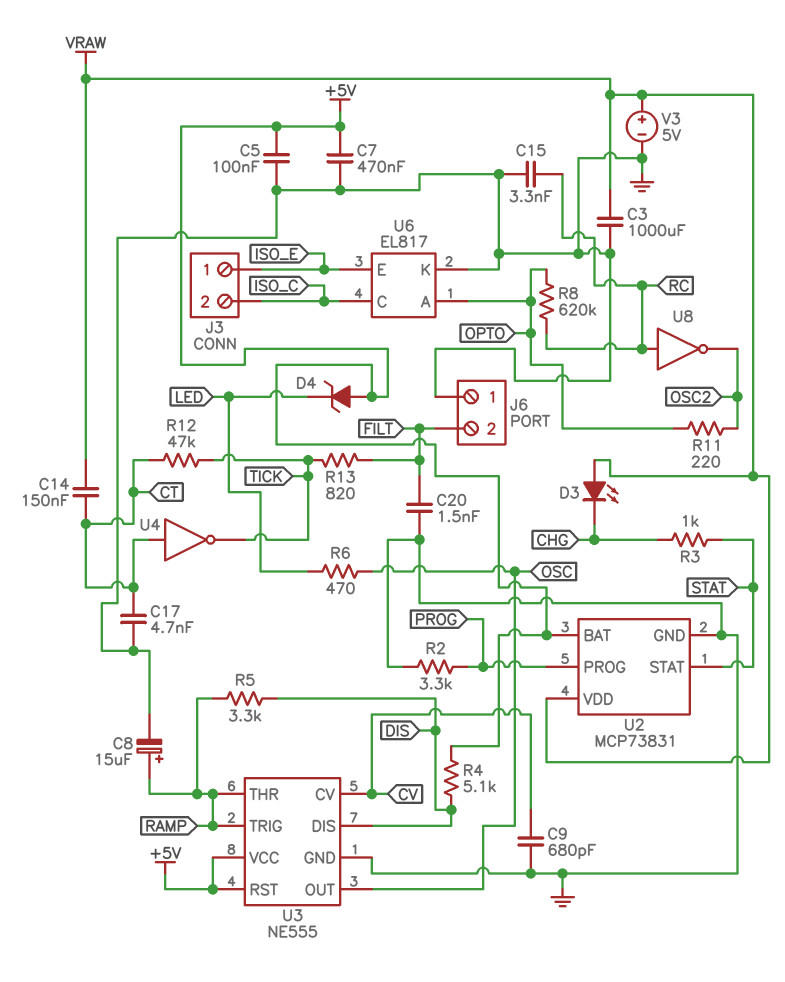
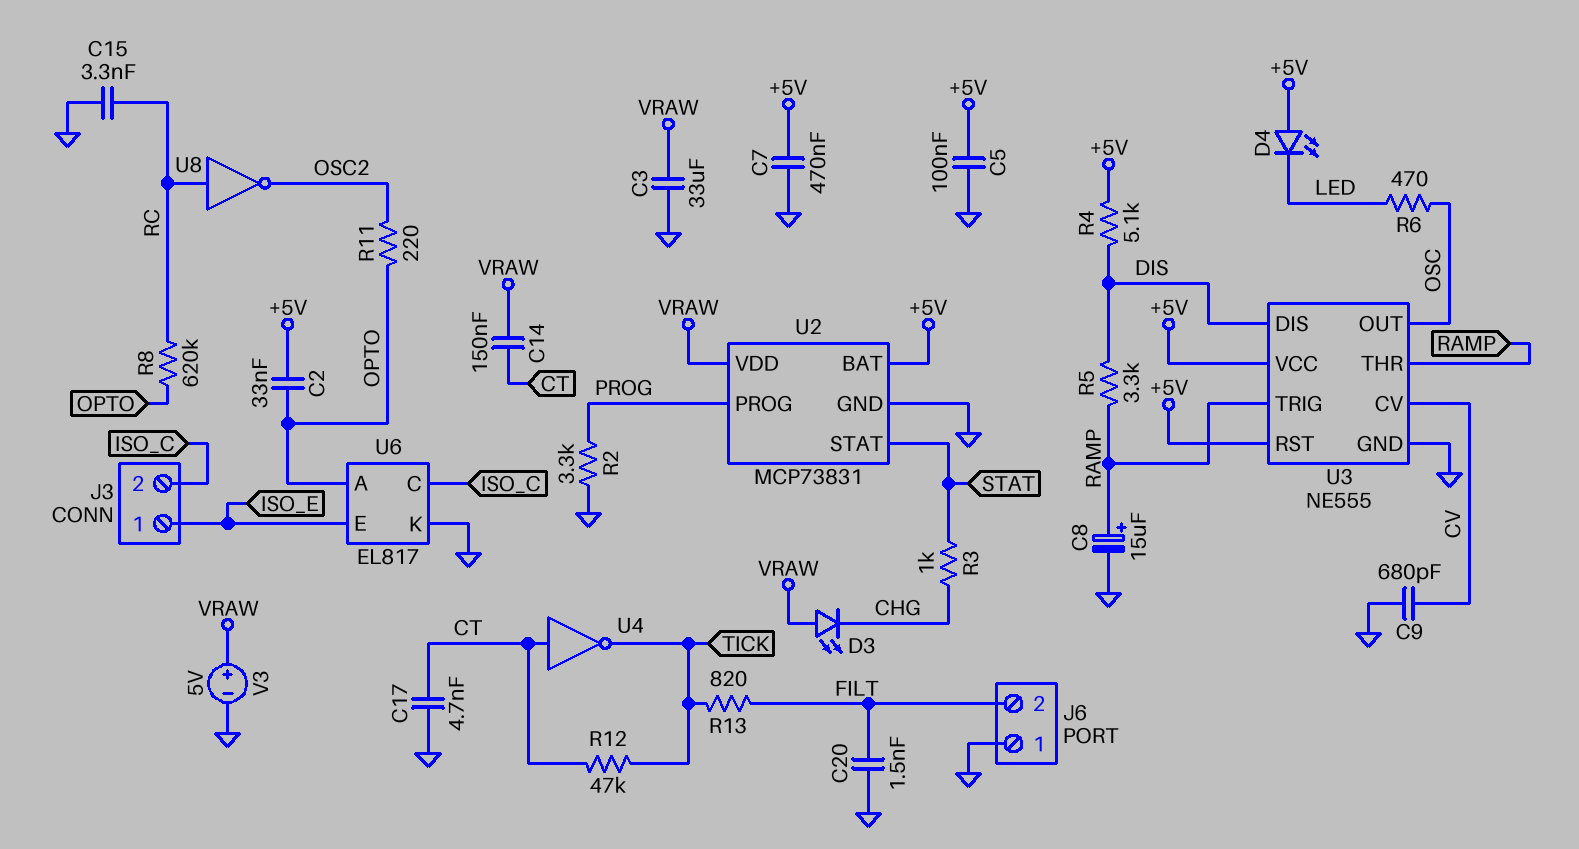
C2: none -> 33nF (+5V, OPTO)
C3: 1000uF (GND, VRAW) -> 33uF (GND, VRAW)
D4: zener (A +5V, K LED) -> LED (A +5V, K LED)

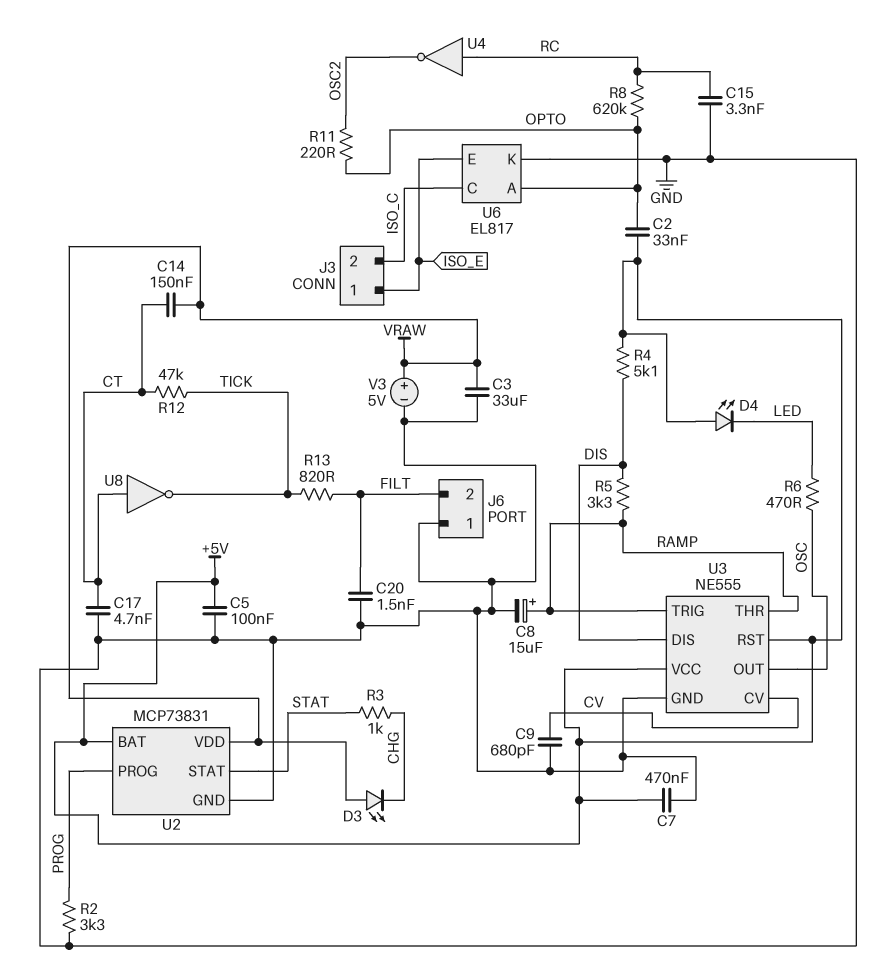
U4: NOT (in CT, out TICK) -> NOT (in RC, out OSC2)
U8: NOT (in RC, out OSC2) -> NOT (in CT, out TICK)

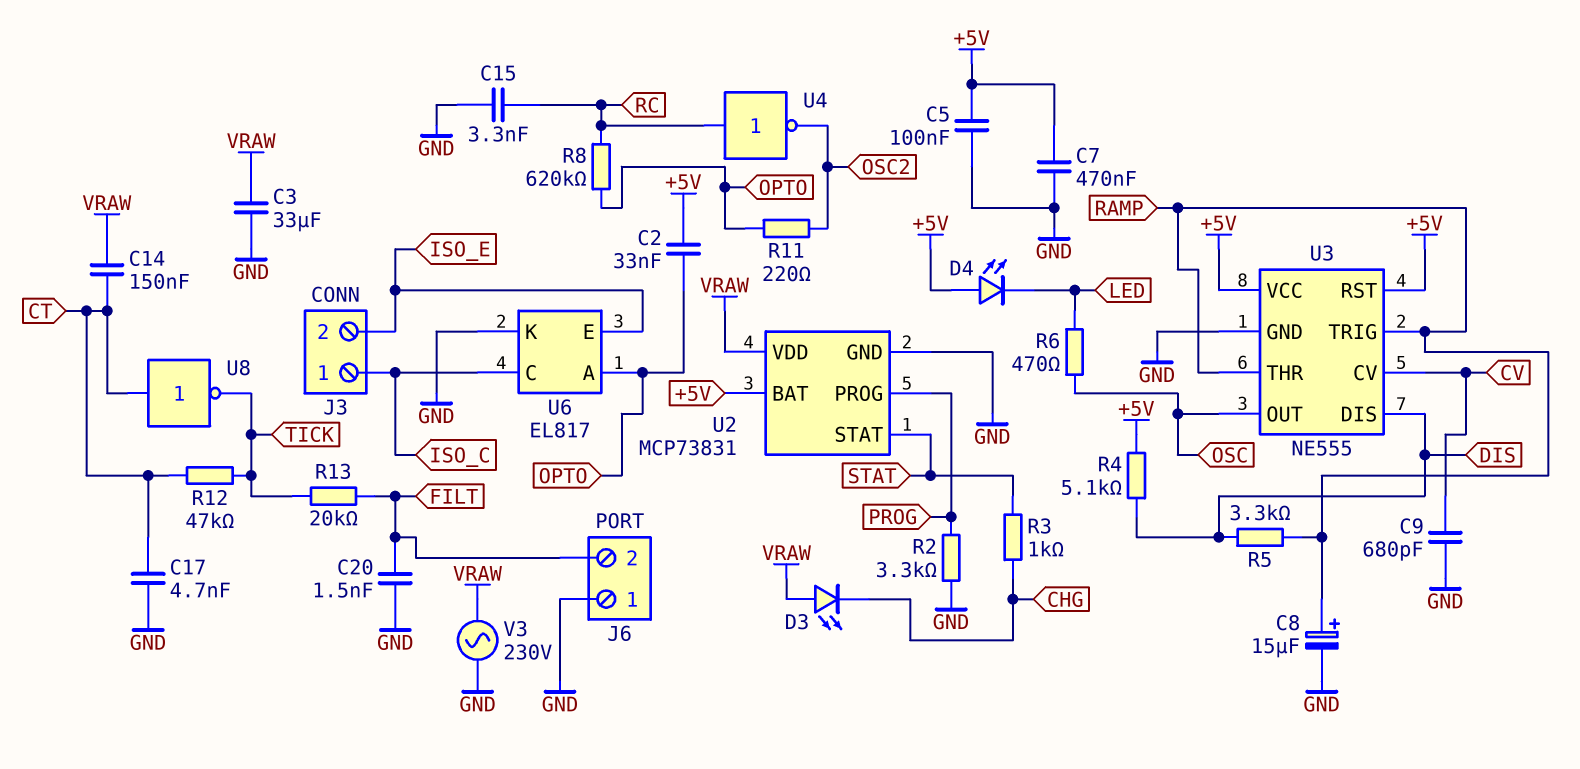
J3 pin 1: ISO_E -> ISO_C
J3 pin 2: ISO_C -> ISO_E
R13: 820 (FILT, TICK) -> 20k (FILT, TICK)
V3: 5V (plus VRAW, minus GND) -> AC 230V (GND, VRAW)

